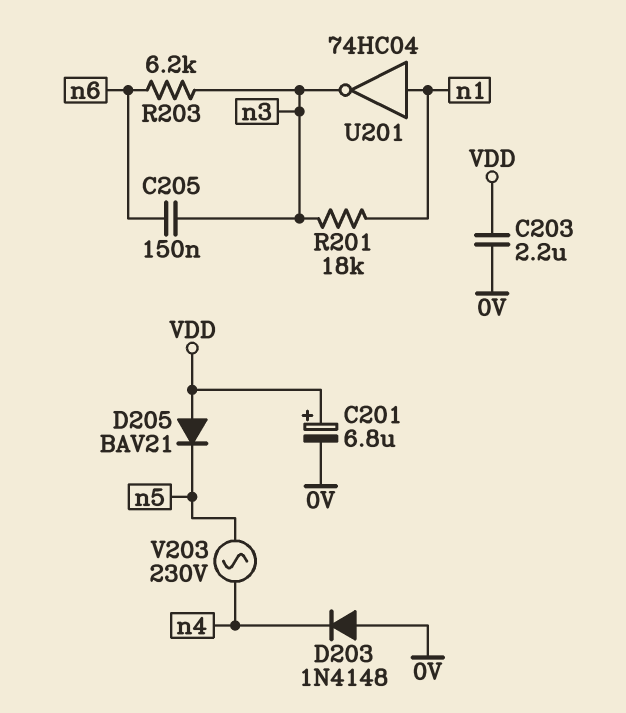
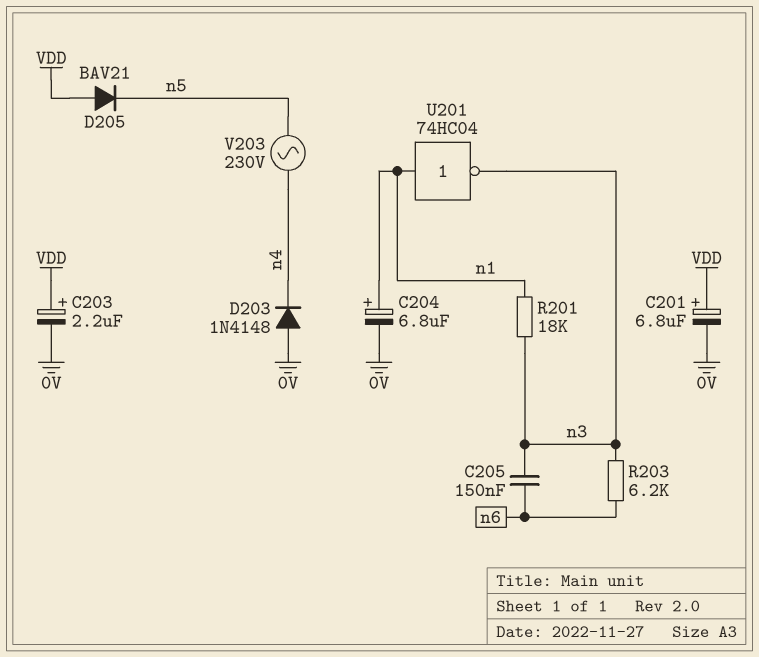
C203: 2.2uF (0V, VDD) -> 2.2uF (plus VDD, minus 0V)
C204: none -> 6.8uF (plus n1, minus 0V)

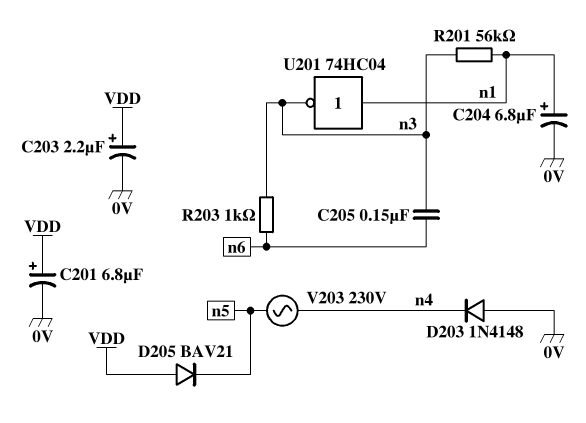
R201: 18k (n1, n3) -> 56k (n1, n3)
R203: 6.2k (n3, n6) -> 1k (n3, n6)

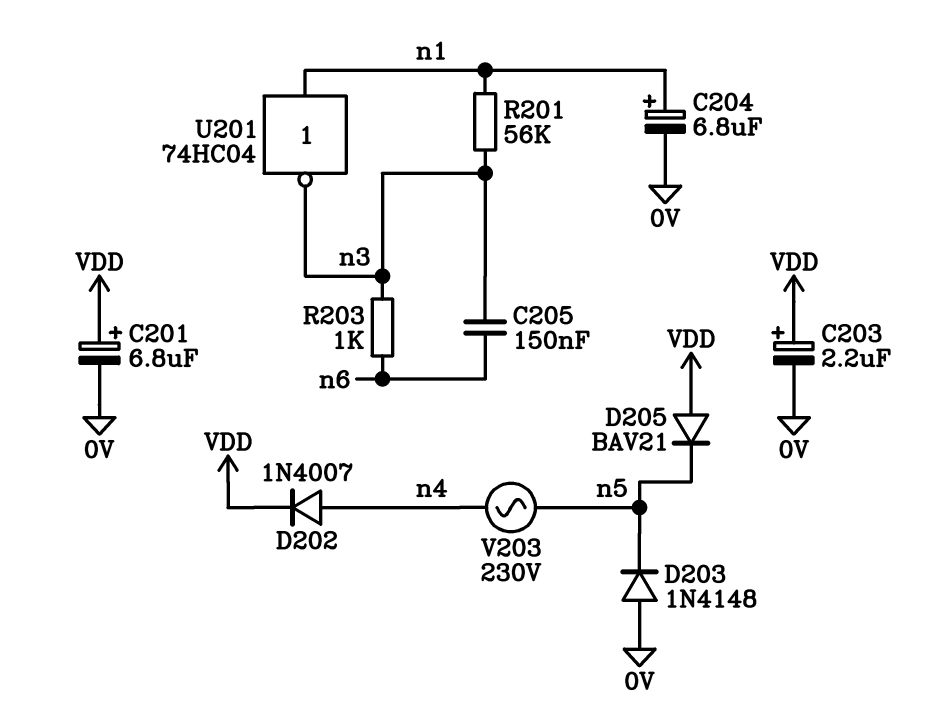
D202: none -> diode 1N4007 (A n4, K VDD)
D203: diode 1N4148 (A 0V, K n4) -> diode 1N4148 (A 0V, K n5)

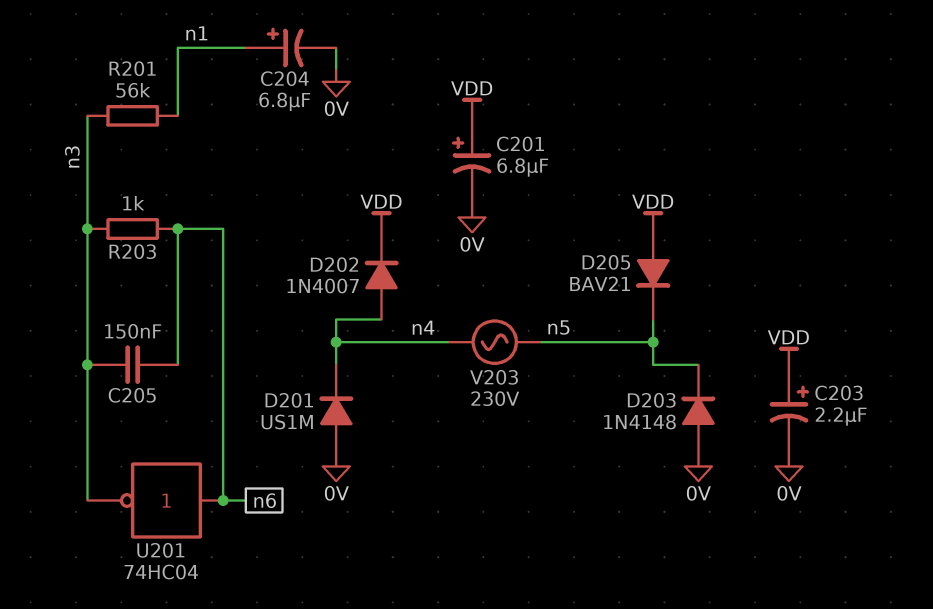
D201: none -> diode US1M (A 0V, K n4)
U201: NOT 74HC04 (in n1, out n3) -> NOT 74HC04 (in n6, out n3)

